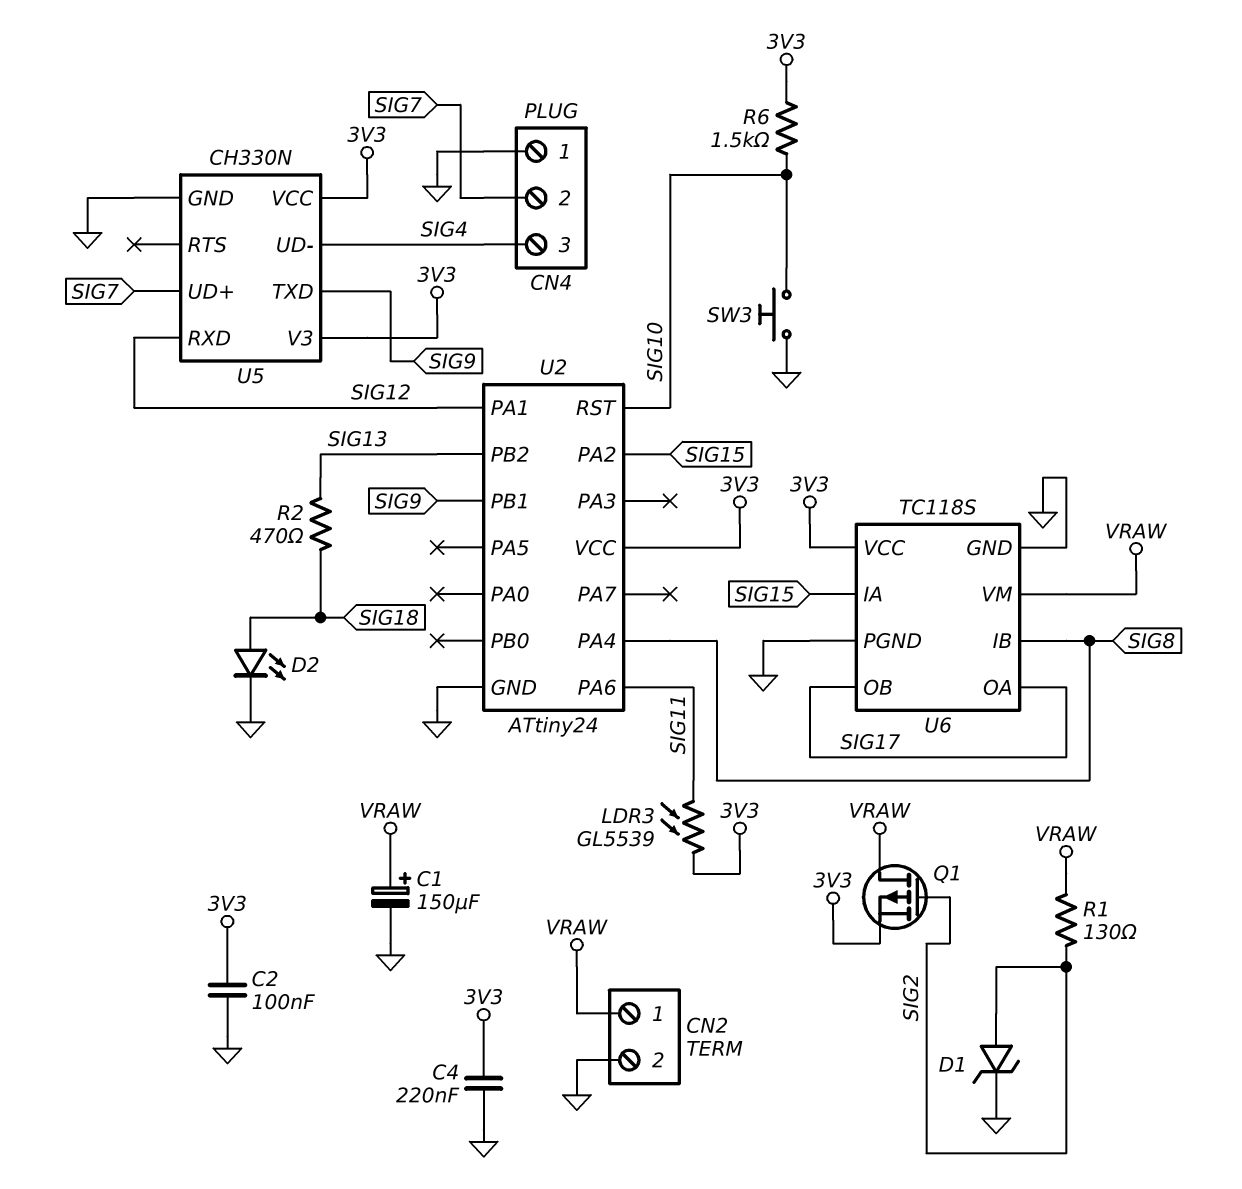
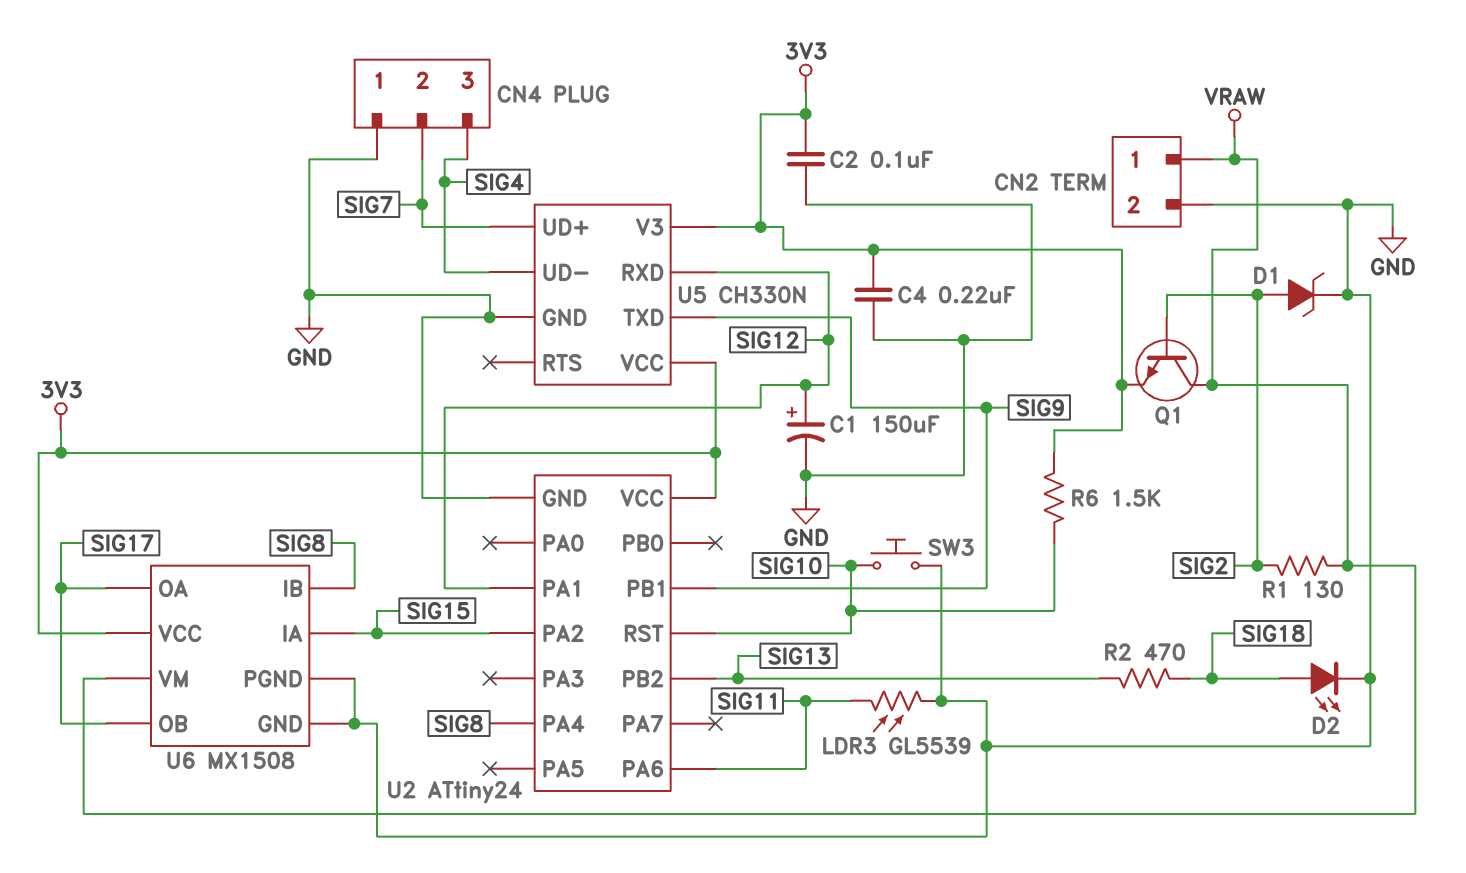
C1: 150uF (plus VRAW, minus GND) -> 150uF (plus SIG12, minus GND)
LDR3: GL5539 (3V3, SIG11) -> GL5539 (GND, SIG11)
Q1: PMOS (G SIG2, D VRAW, S 3V3) -> NPN (B SIG2, C VRAW, E 3V3)
U6: TC118S -> MX1508

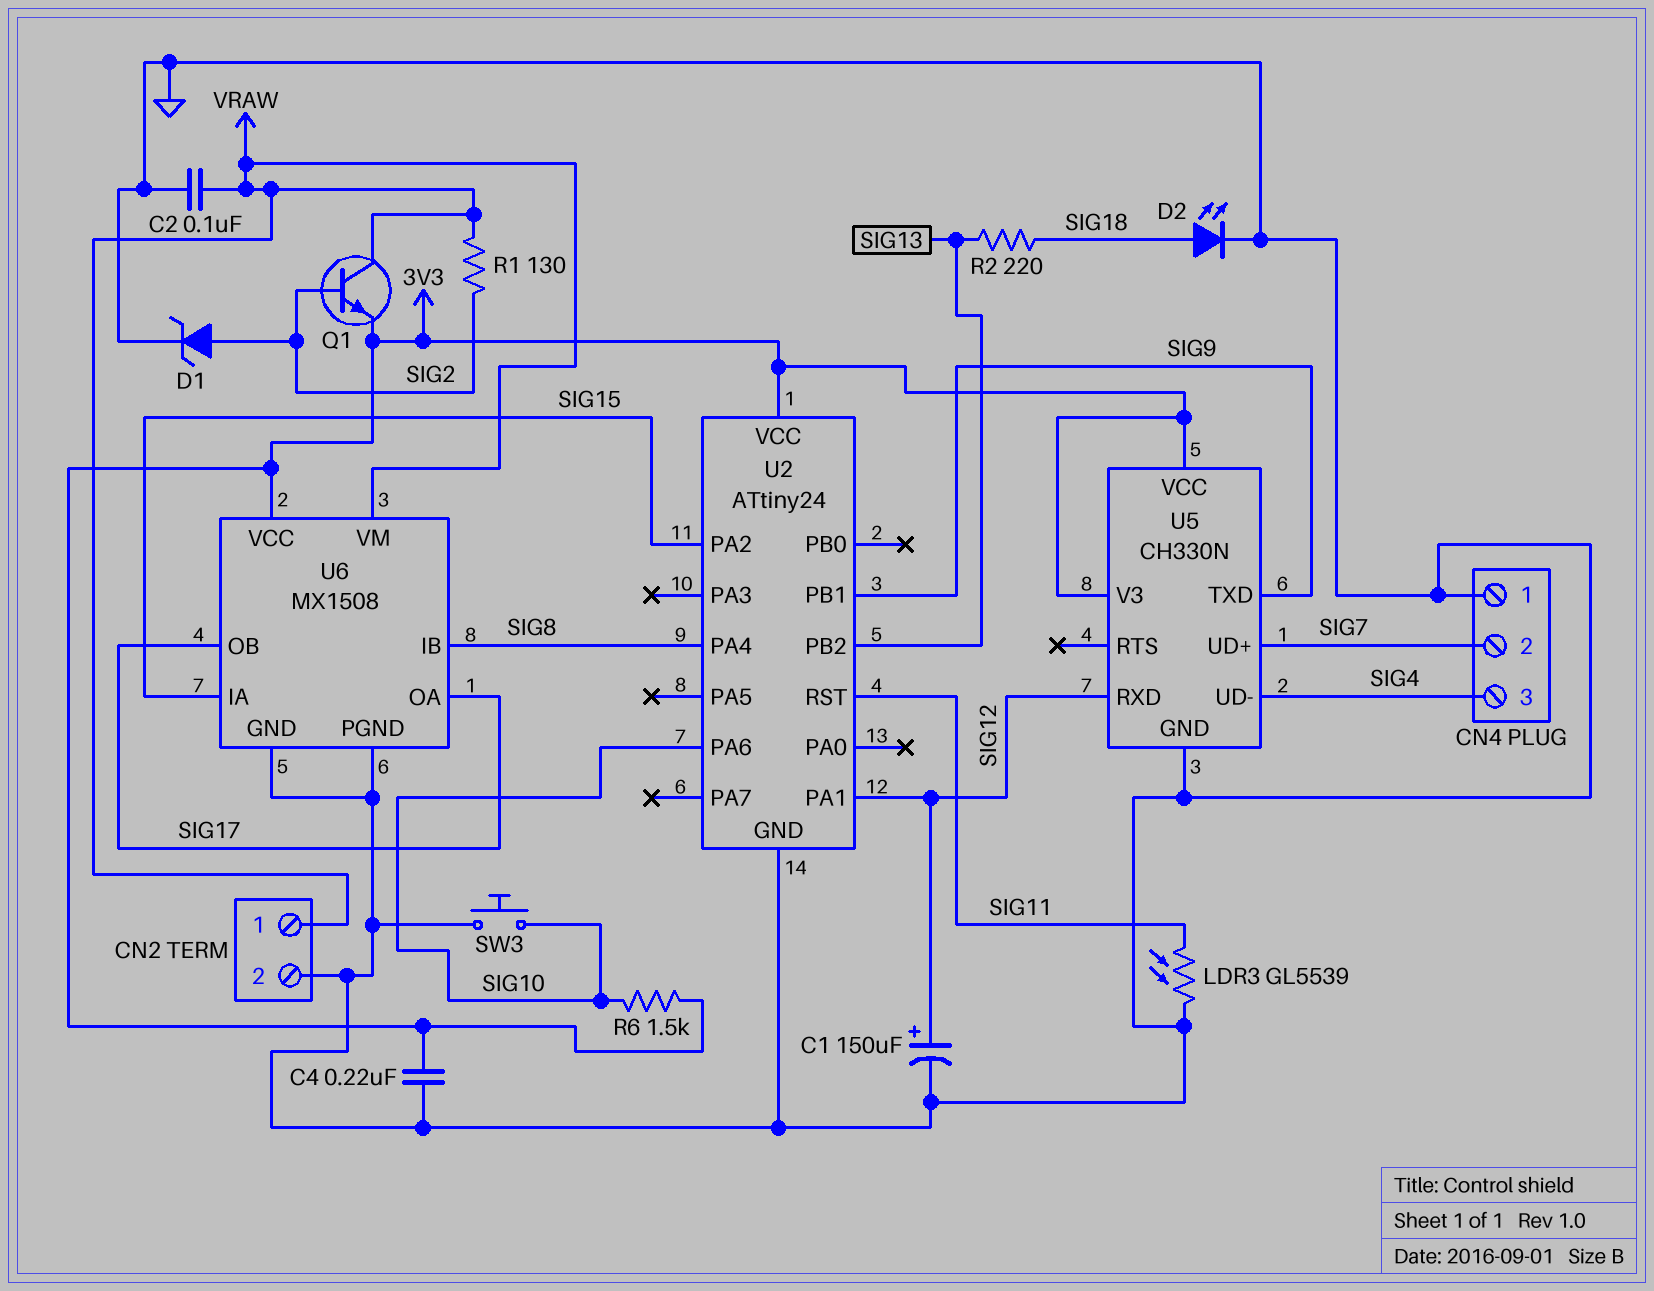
C2: 100nF (3V3, GND) -> 100nF (GND, VRAW)
R2: 470 (SIG13, SIG18) -> 220 (SIG13, SIG18)
U2 pin PA6: SIG11 -> SIG10
U2 pin RST: SIG10 -> SIG11

